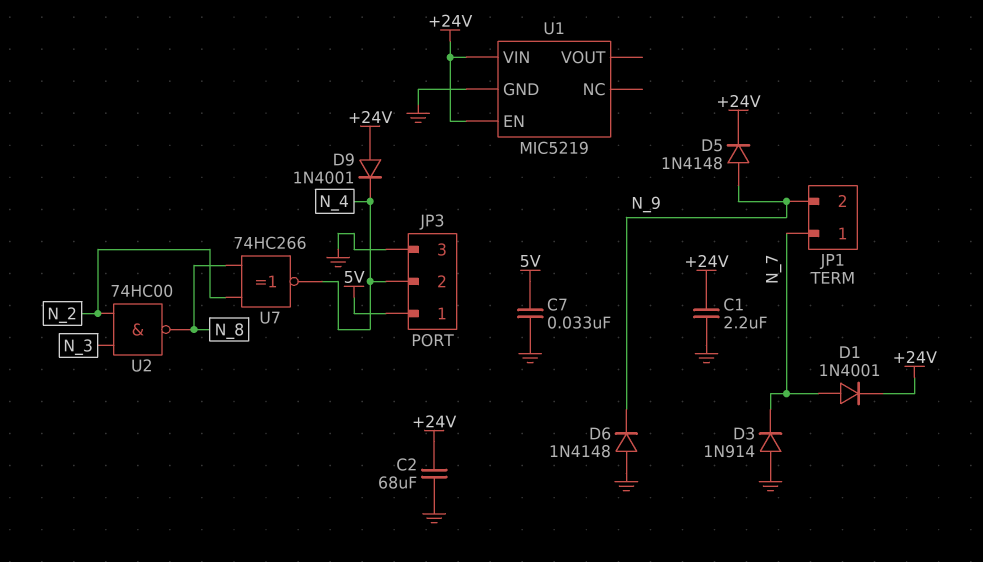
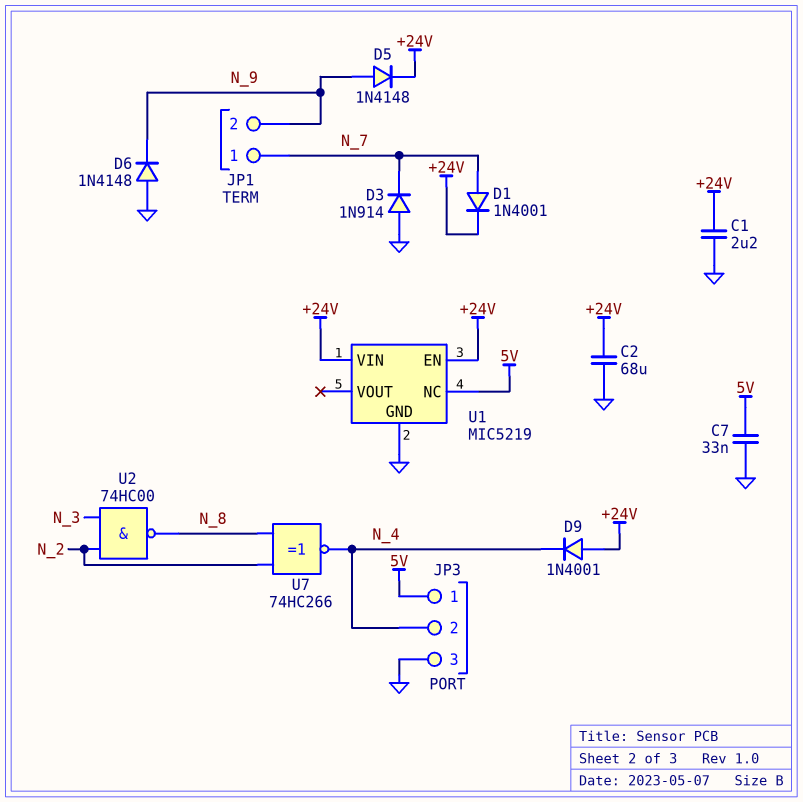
U1 pin NC: none -> 5V

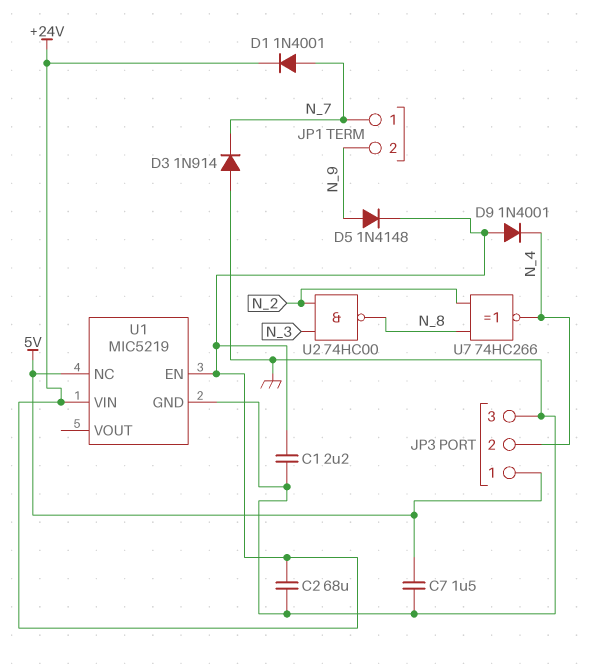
C7: 33nF (5V, GND) -> 1.5uF (5V, GND)
D6: diode 1N4148 (A GND, K N_9) -> none

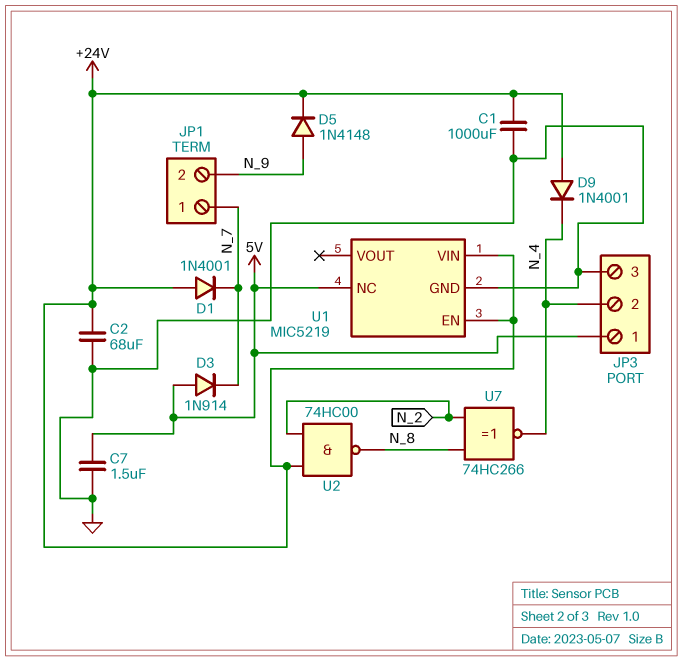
C1: 2.2uF (+24V, GND) -> 1000uF (+24V, GND)
D1: diode 1N4001 (A N_7, K +24V) -> diode 1N4001 (A +24V, K N_7)
D3: diode 1N914 (A GND, K N_7) -> diode 1N914 (A 5V, K N_7)
U2: NAND 74HC00 (in N_2, in N_3, out N_8) -> NAND 74HC00 (in +24V, in N_2, out N_8)

